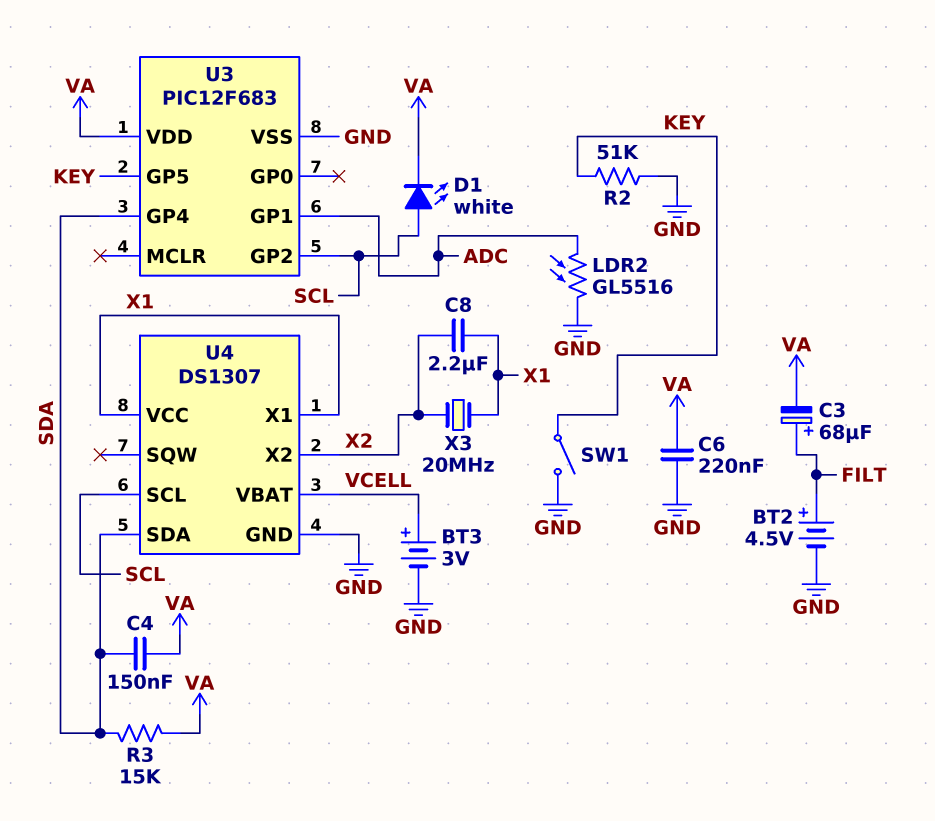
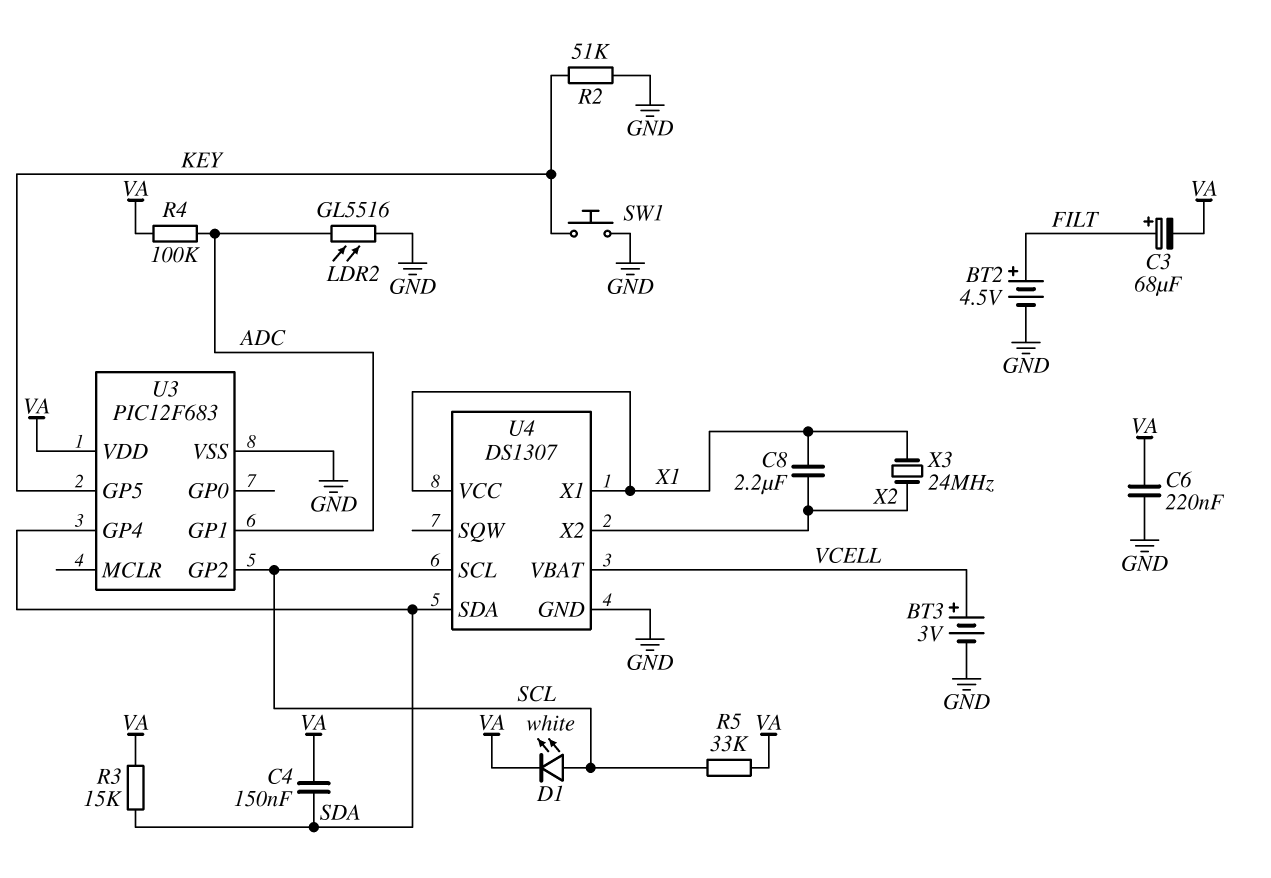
R4: none -> 100k (ADC, VA)
R5: none -> 33k (SCL, VA)
SW1: switch (GND, KEY) -> button (GND, KEY)
X3: 20MHz (X1, X2) -> 24MHz (X1, X2)

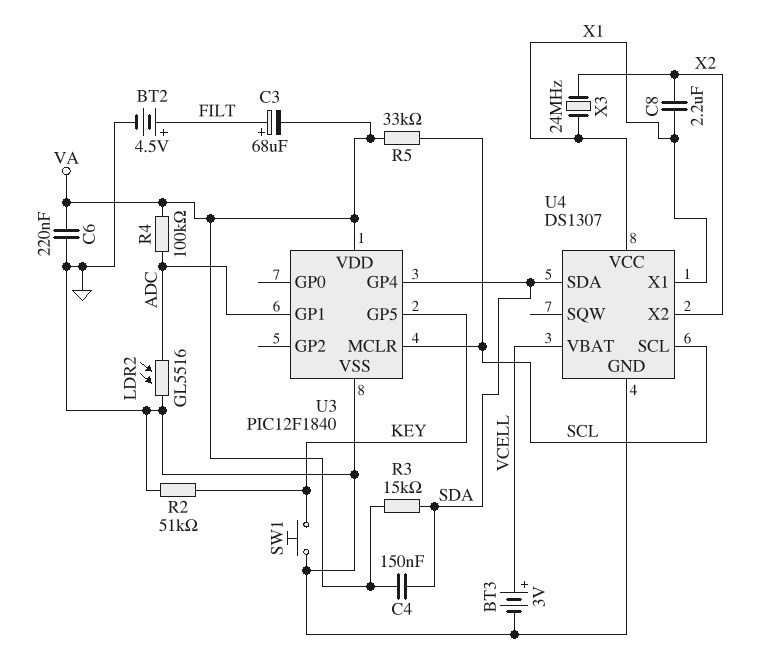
D1: LED white (A SCL, K VA) -> none
U3: PIC12F683 -> PIC12F1840
U3 pin GP2: SCL -> none
U3 pin MCLR: none -> SCL

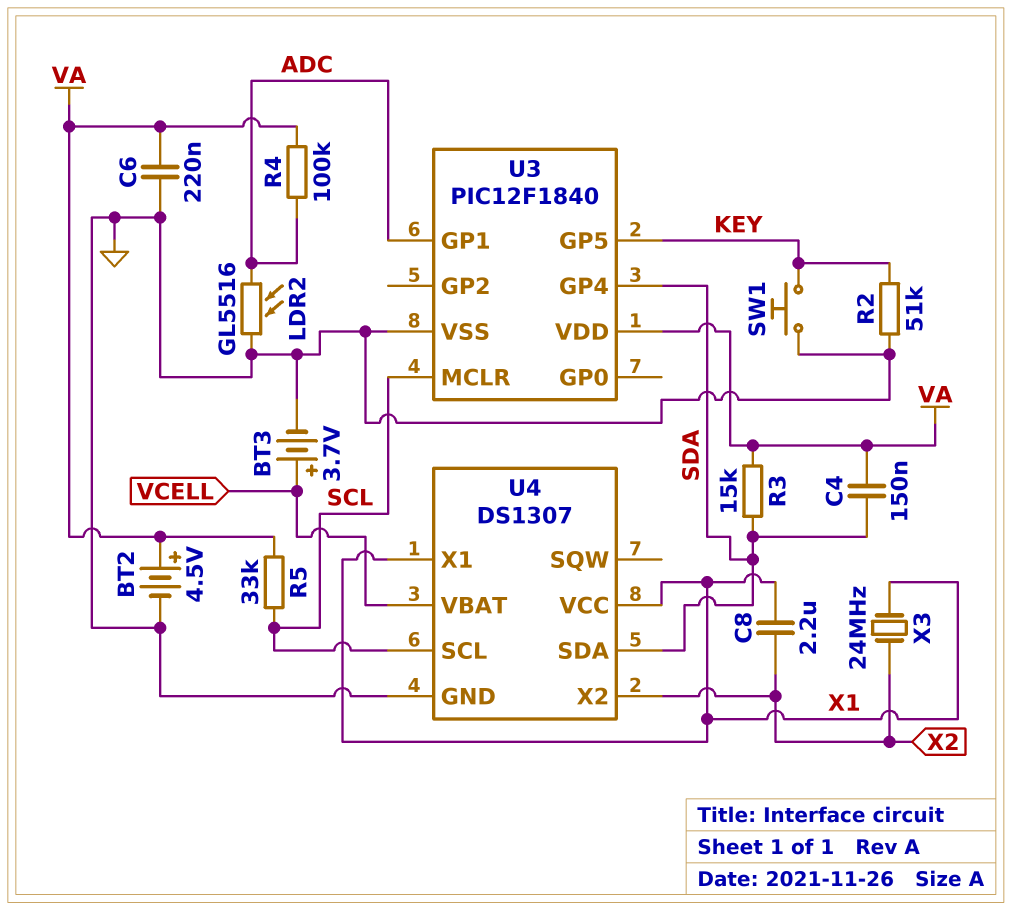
BT2: 4.5V (plus FILT, minus GND) -> 4.5V (plus VA, minus GND)
BT3: 3V (plus VCELL, minus GND) -> 3.7V (plus VCELL, minus GND)
C3: 68uF (plus FILT, minus VA) -> none

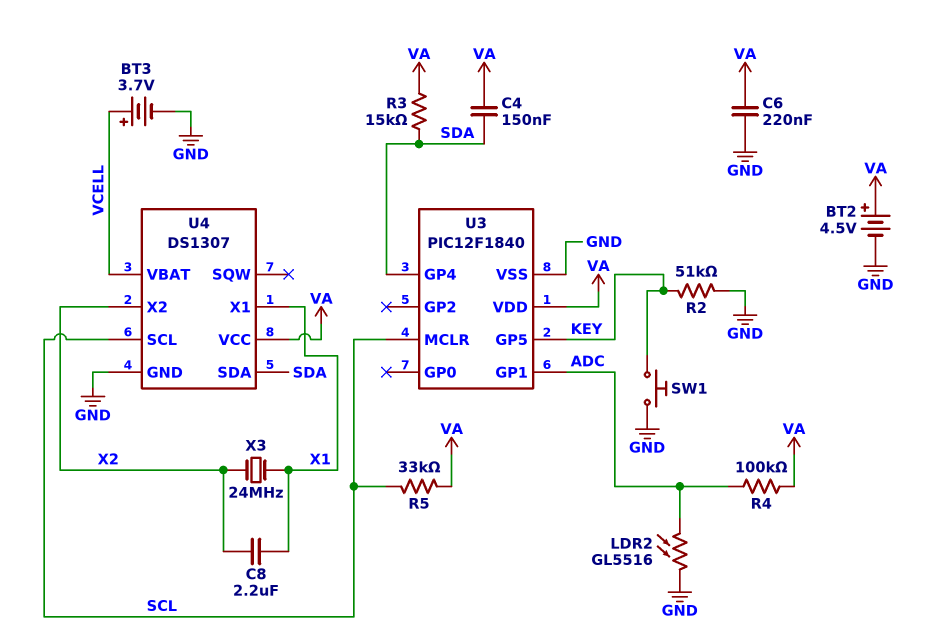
U4 pin VCC: X1 -> VA

